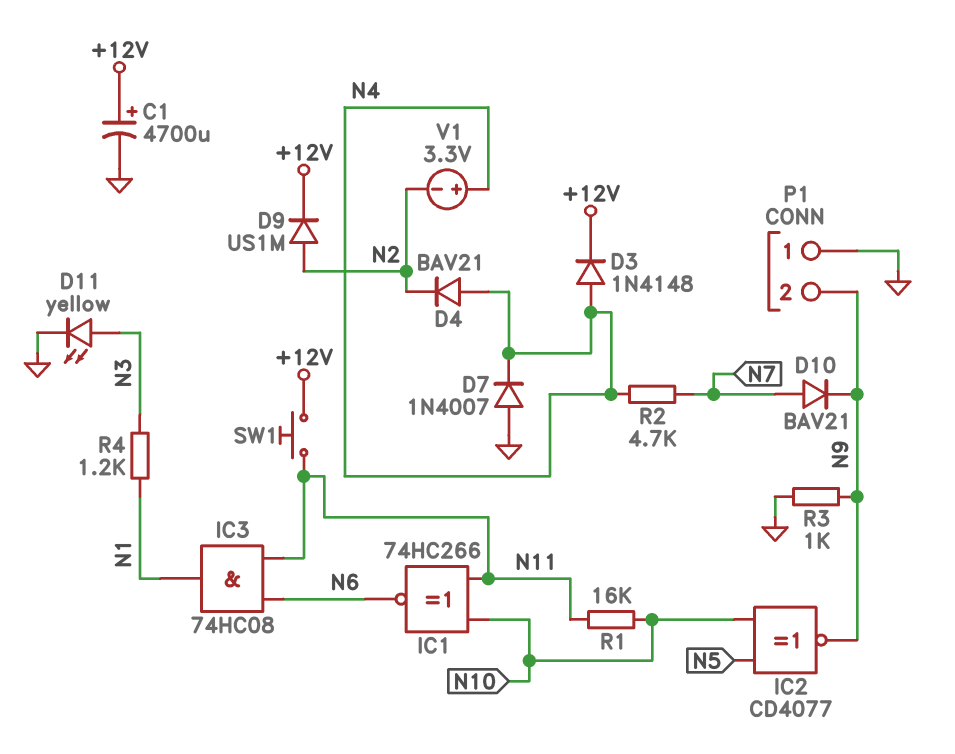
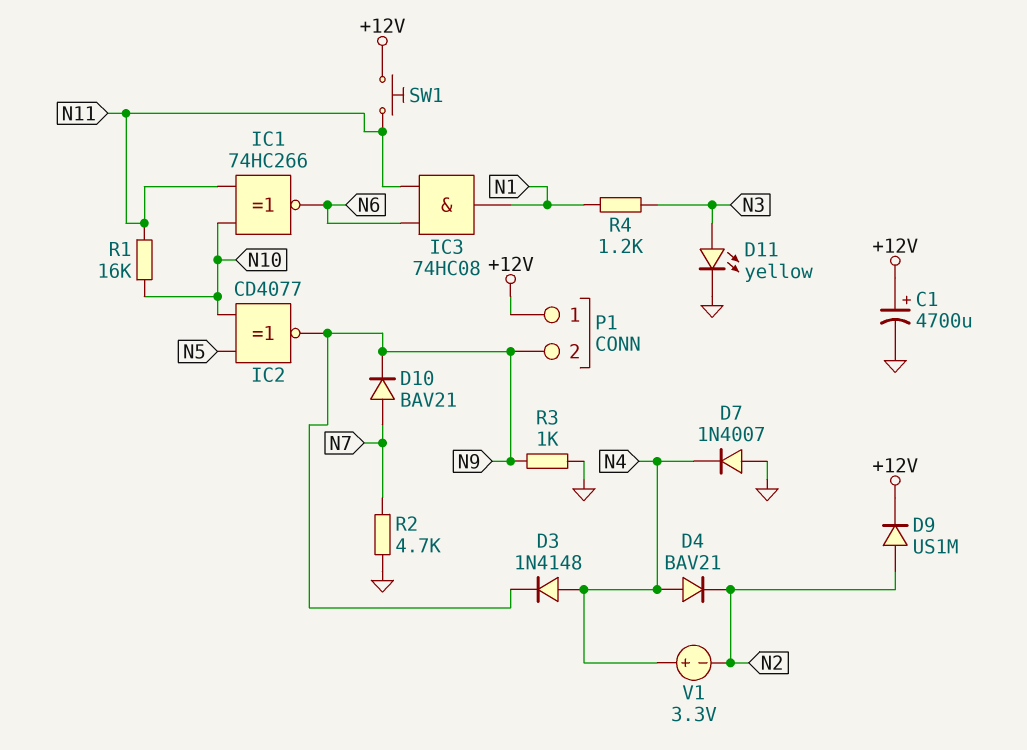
D3: diode 1N4148 (A N4, K +12V) -> diode 1N4148 (A N4, K N9)
P1 pin 1: GND -> +12V
R2: 4.7k (N4, N7) -> 4.7k (GND, N7)

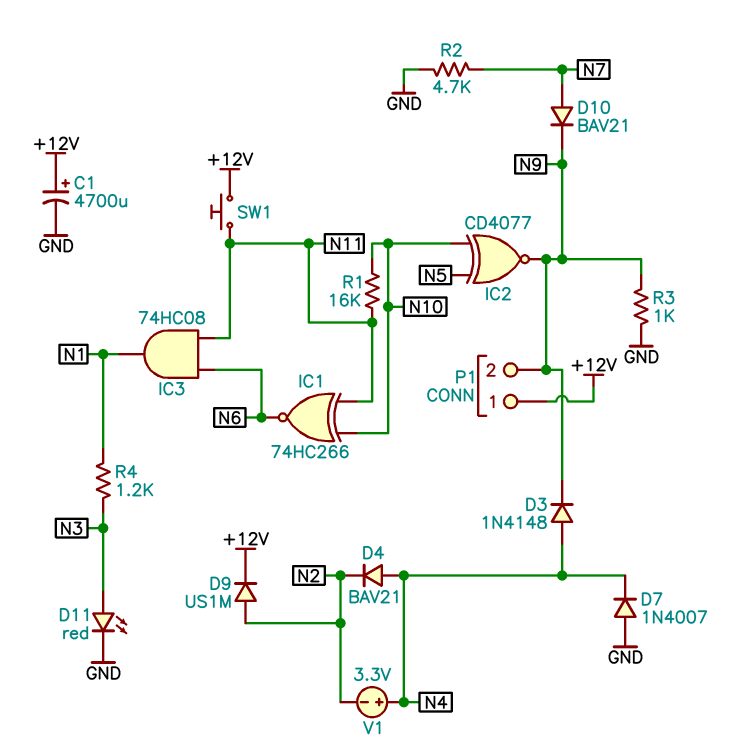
D11: LED yellow (A N3, K GND) -> LED red (A N3, K GND)

